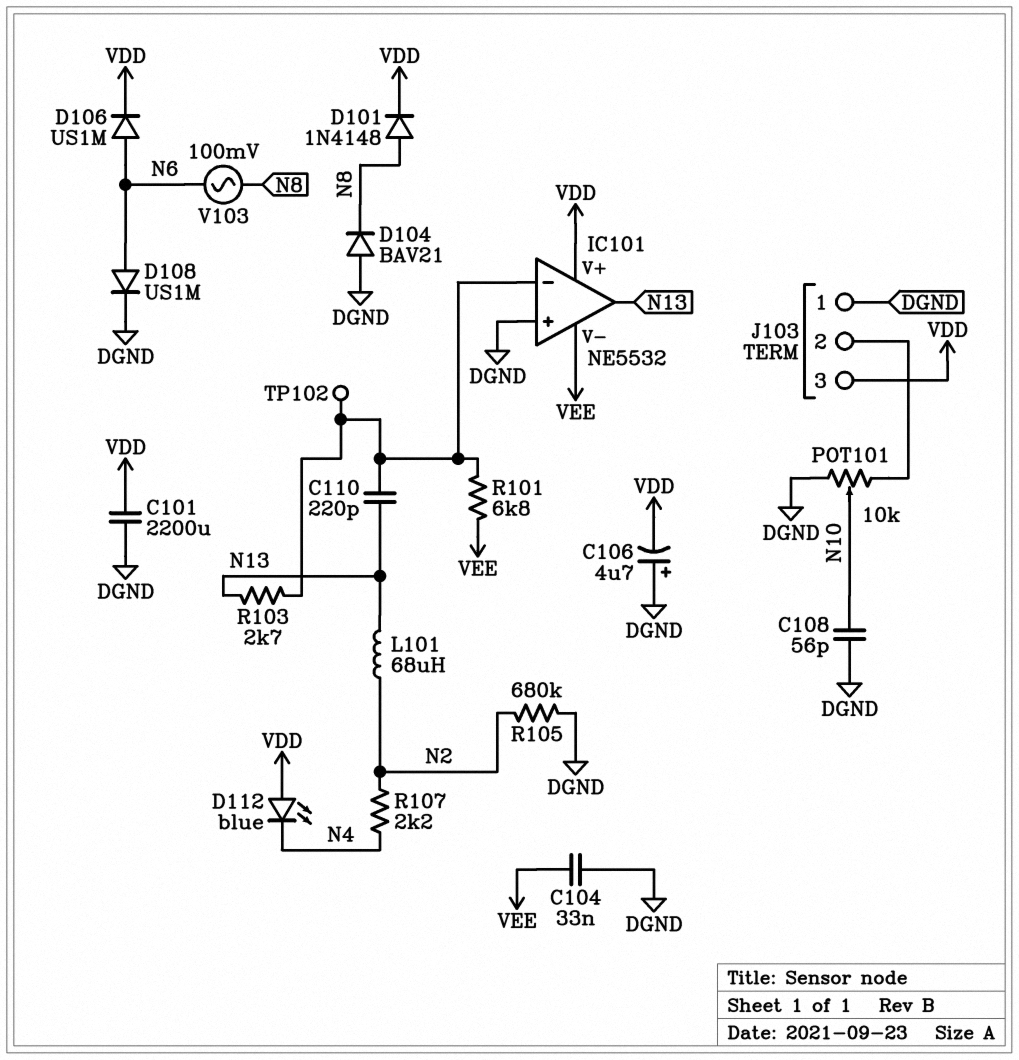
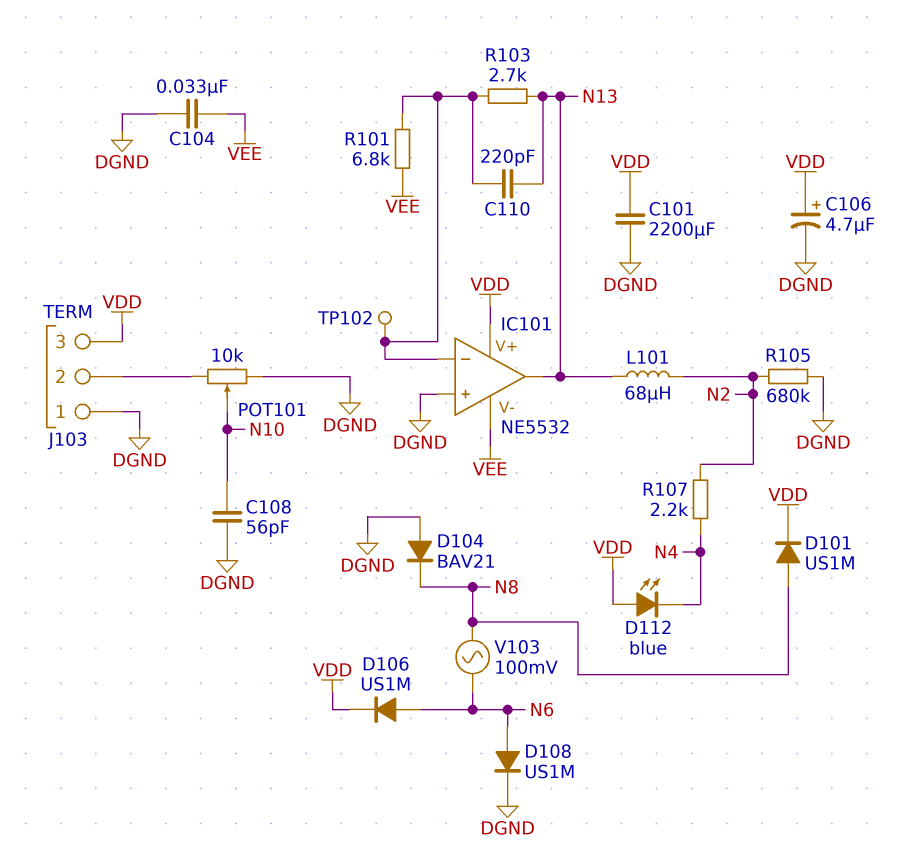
C106: 4.7uF (plus DGND, minus VDD) -> 4.7uF (plus VDD, minus DGND)
D101: diode 1N4148 (A N8, K VDD) -> diode US1M (A N8, K VDD)

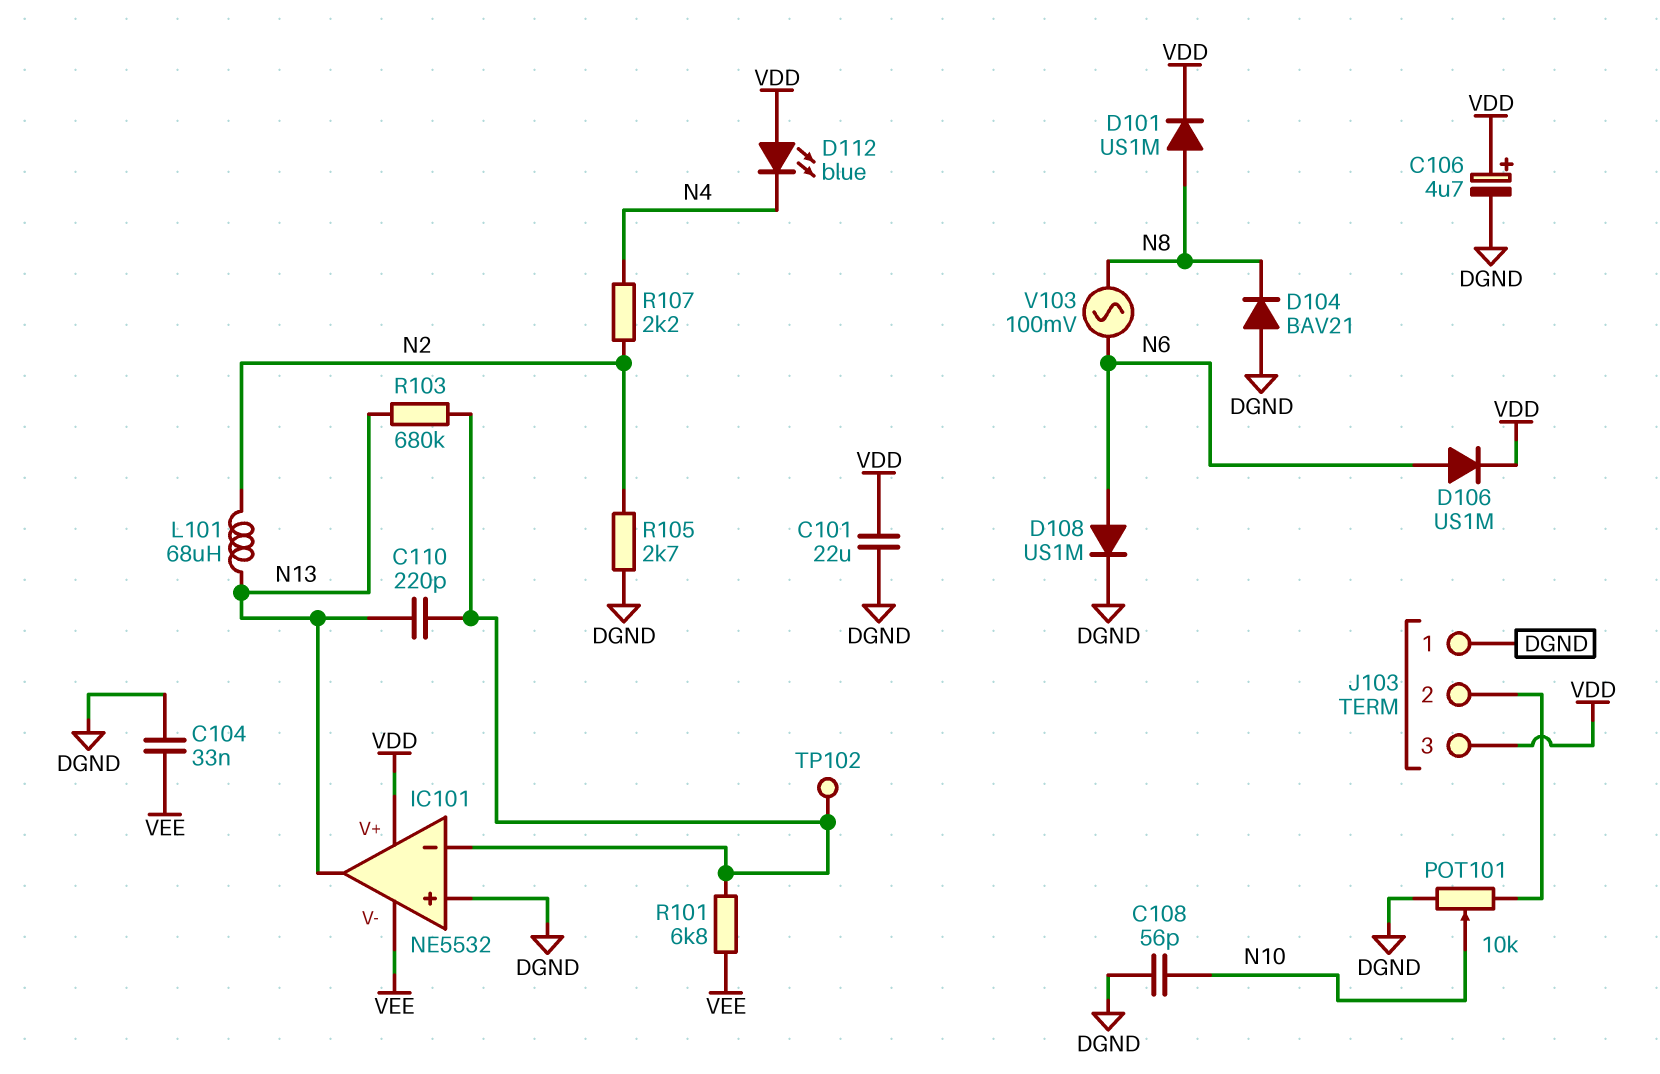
C101: 2200uF (DGND, VDD) -> 22uF (DGND, VDD)
R103: 2.7k (IC101/in-, N13) -> 680k (IC101/in-, N13)
R105: 680k (DGND, N2) -> 2.7k (DGND, N2)

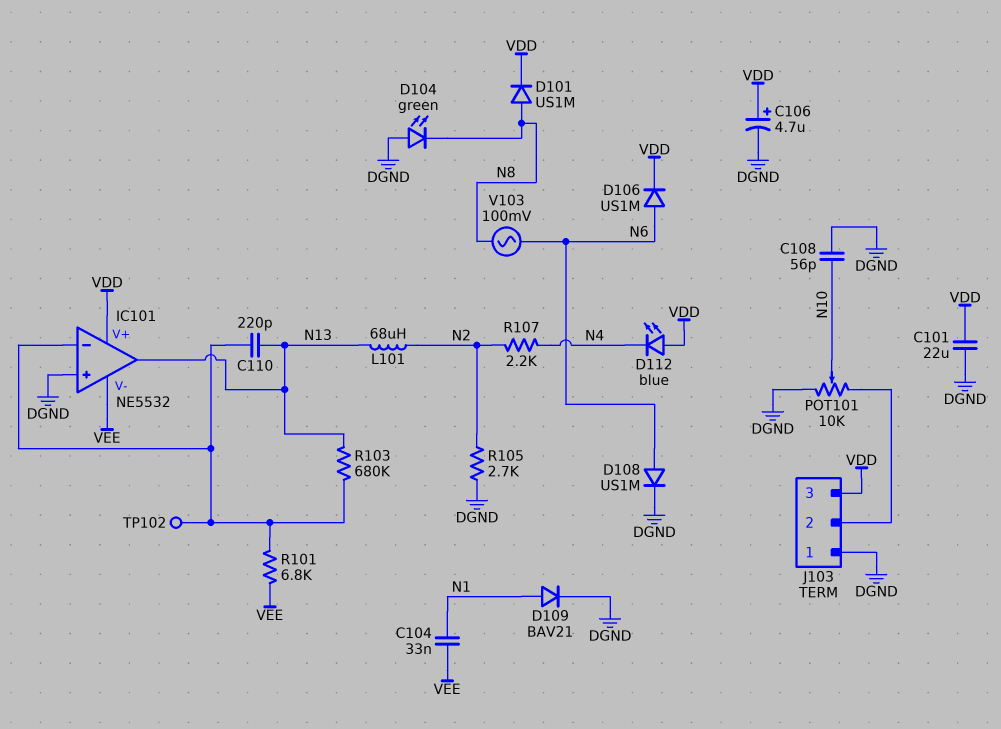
C104: 33nF (DGND, VEE) -> 33nF (N1, VEE)
D104: diode BAV21 (A DGND, K N8) -> LED green (A DGND, K N8)
D109: none -> diode BAV21 (A N1, K DGND)

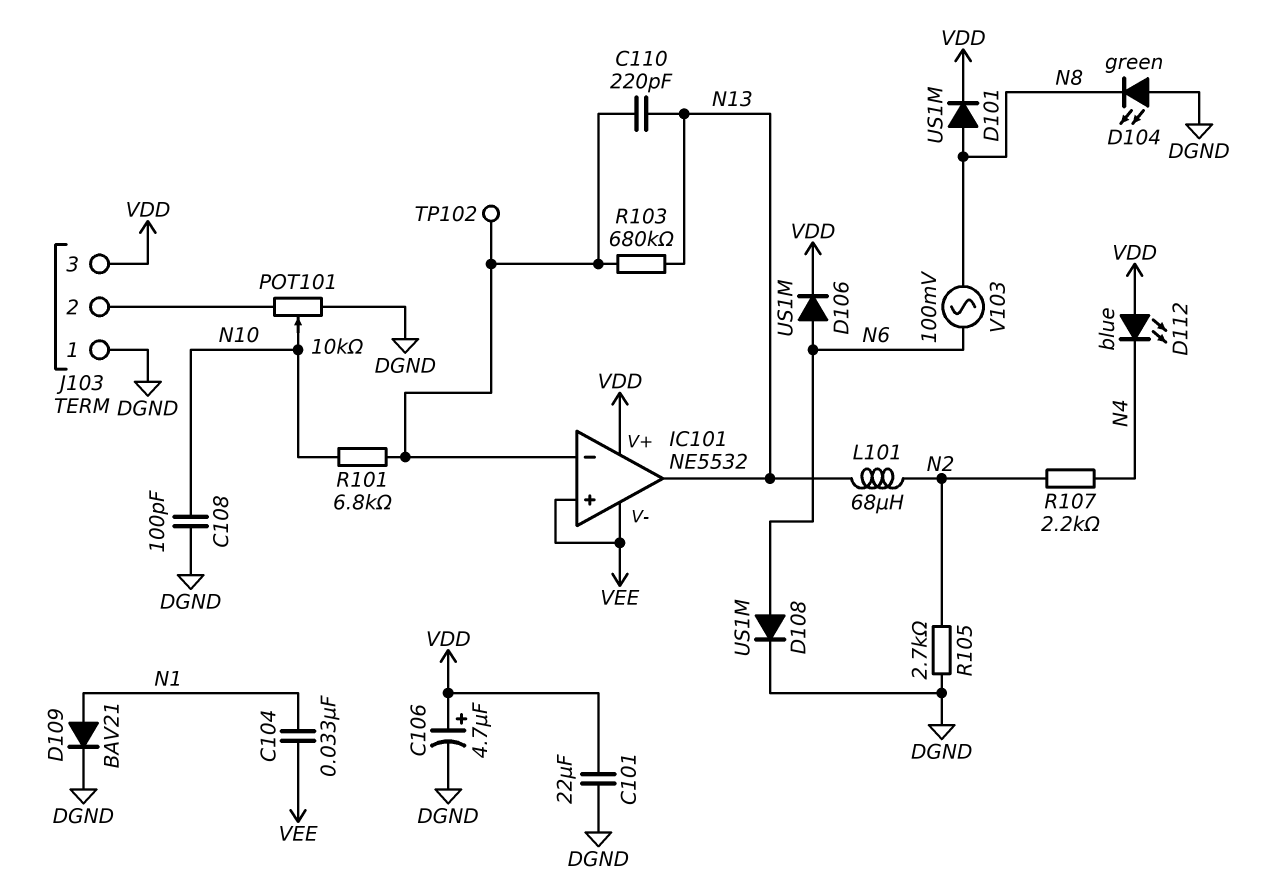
C108: 56pF (DGND, N10) -> 100pF (DGND, N10)
IC101 pin in+: DGND -> VEE
R101: 6.8k (IC101/in-, VEE) -> 6.8k (IC101/in-, N10)

